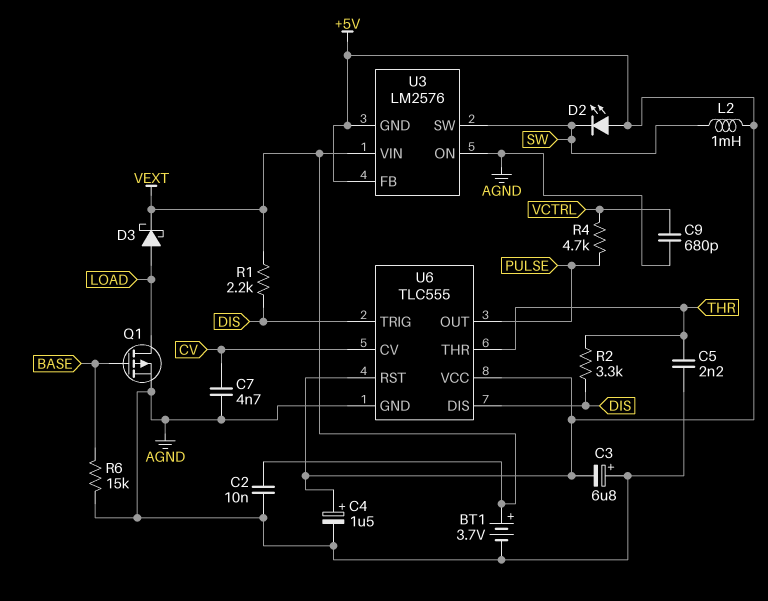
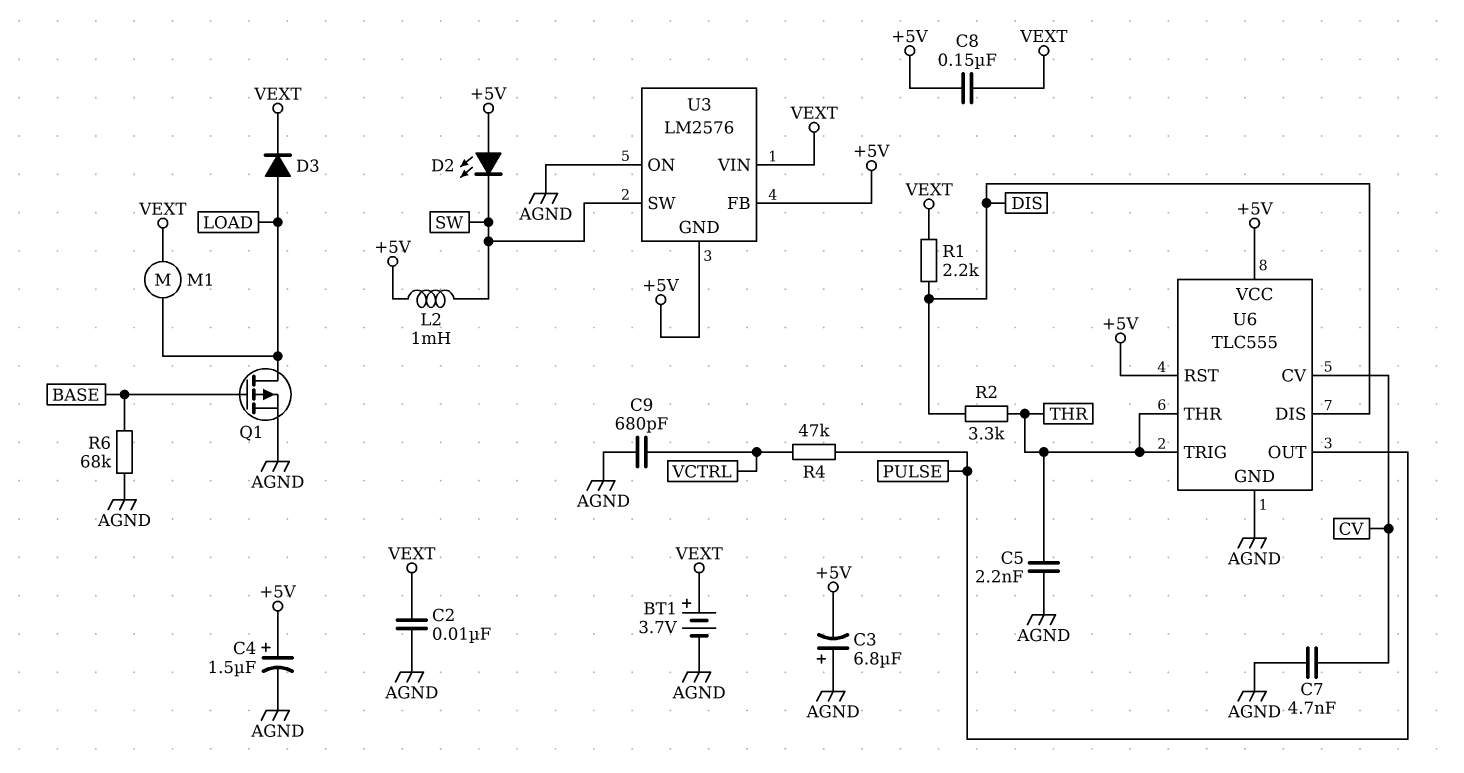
C8: none -> 150nF (+5V, VEXT)
D3: schottky (A LOAD, K VEXT) -> diode (A LOAD, K VEXT)
M1: none -> motor (LOAD, VEXT)
R4: 4.7k (PULSE, VCTRL) -> 47k (PULSE, VCTRL)
R6: 15k (AGND, BASE) -> 68k (AGND, BASE)
U6 pin TRIG: DIS -> THR

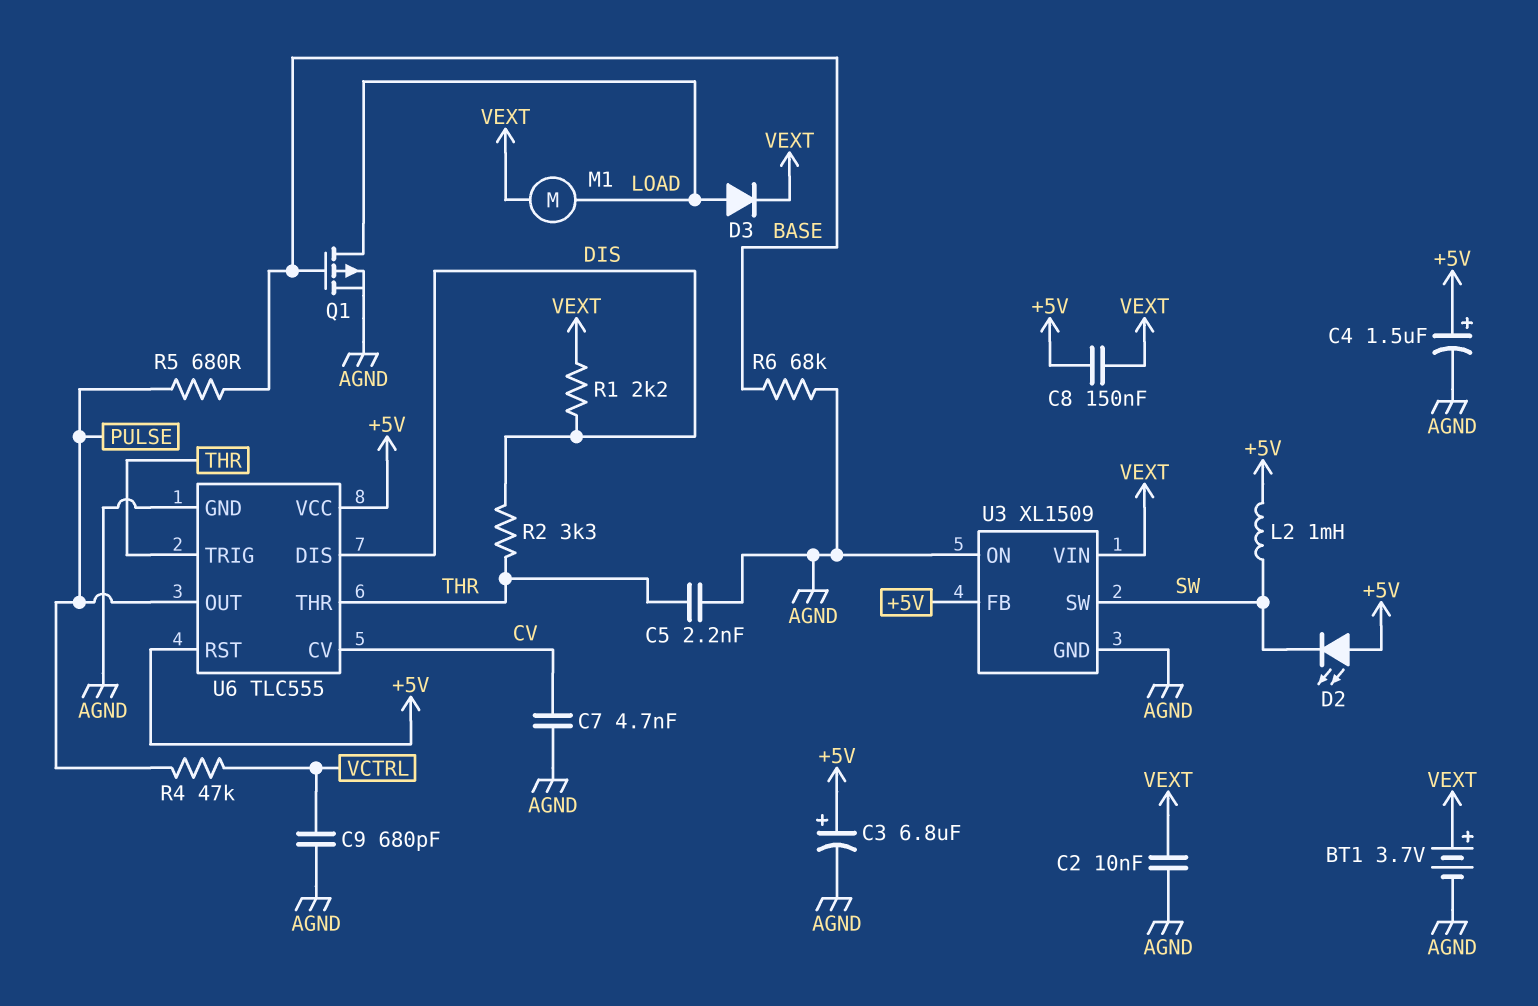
C3: 6.8uF (plus AGND, minus +5V) -> 6.8uF (plus +5V, minus AGND)
R5: none -> 680 (BASE, PULSE)
U3: LM2576 -> XL1509
U3 pin GND: +5V -> AGND

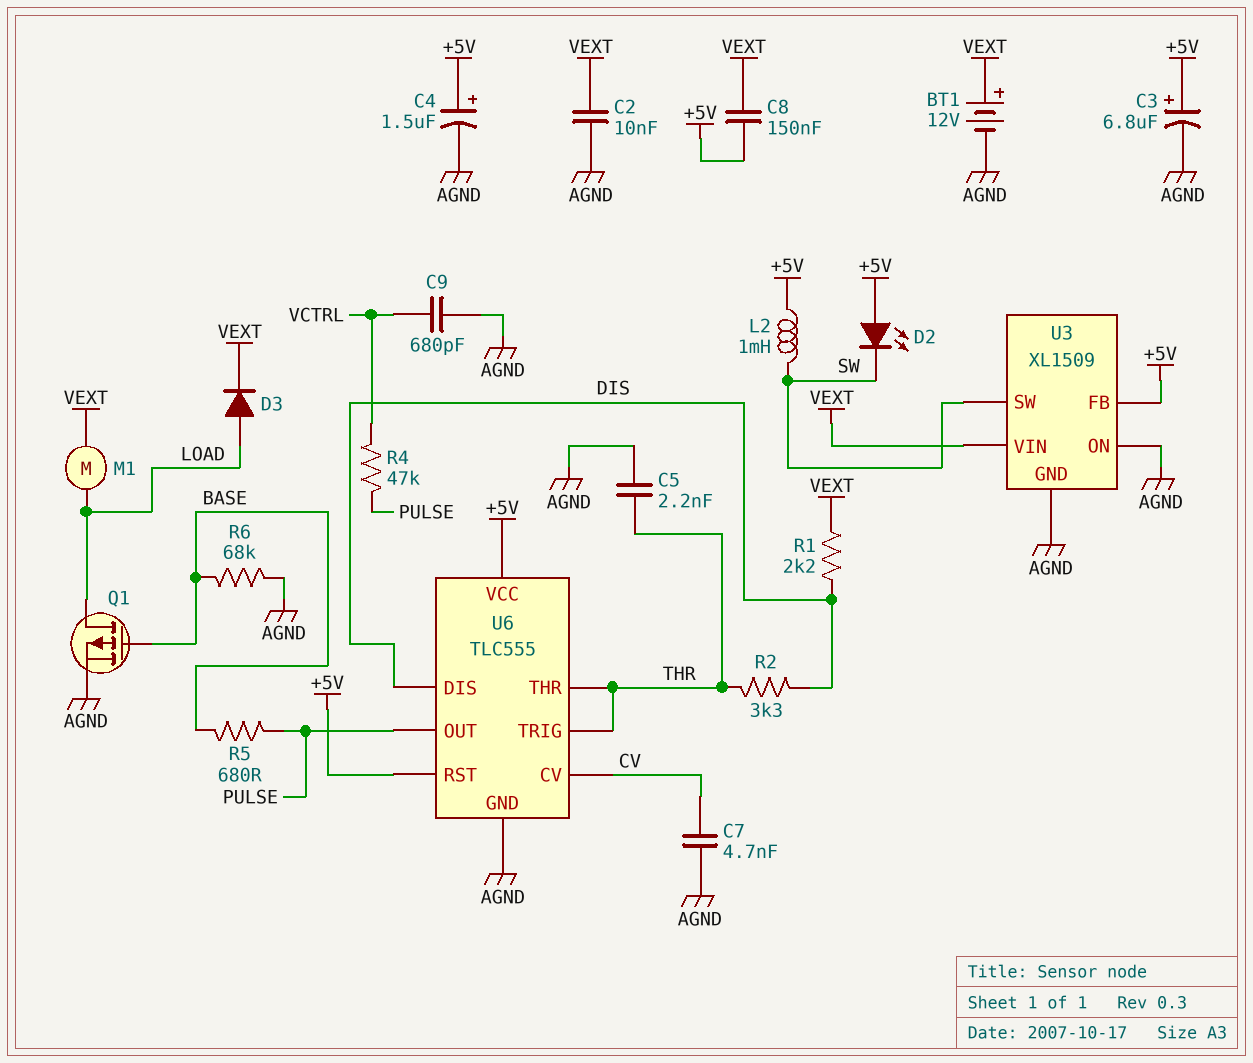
BT1: 3.7V (plus VEXT, minus AGND) -> 12V (plus VEXT, minus AGND)

